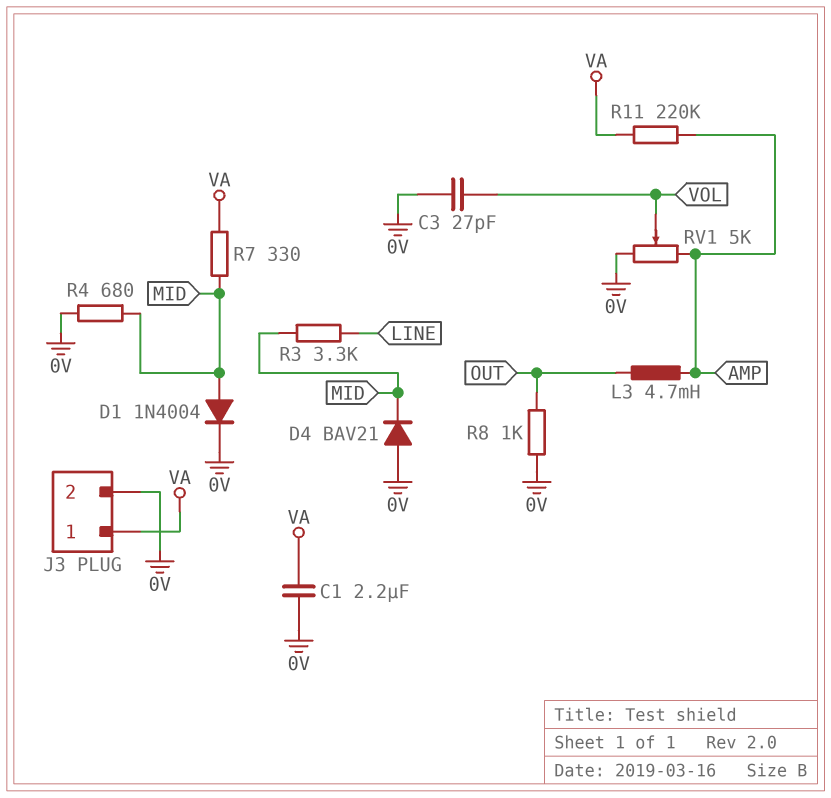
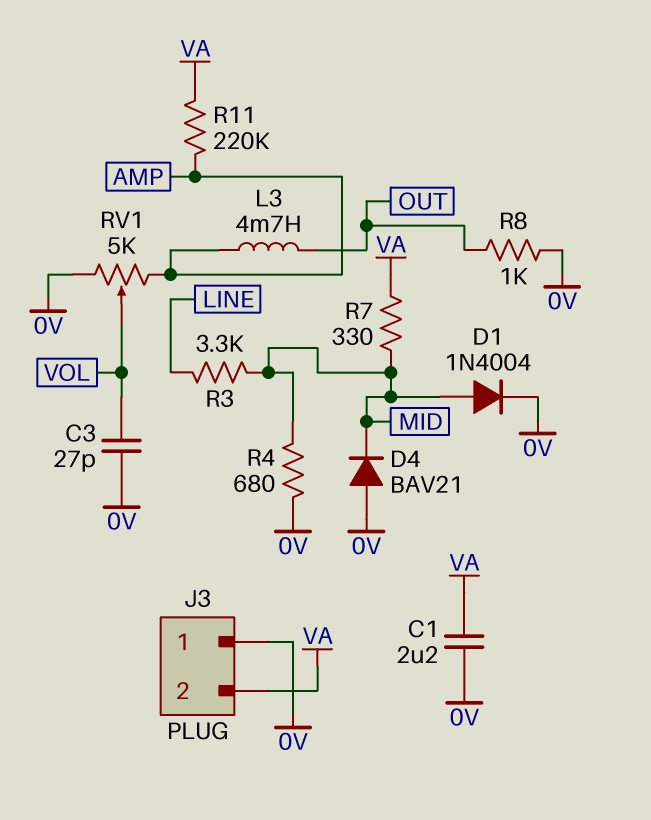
J3 pin 1: VA -> 0V
J3 pin 2: 0V -> VA

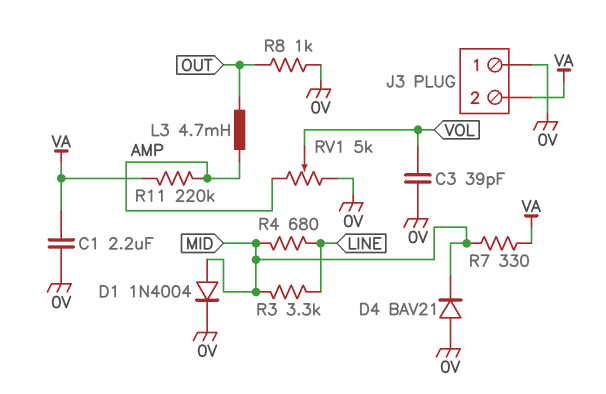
C3: 27pF (0V, VOL) -> 39pF (0V, VOL)
R4: 680 (0V, MID) -> 680 (LINE, MID)

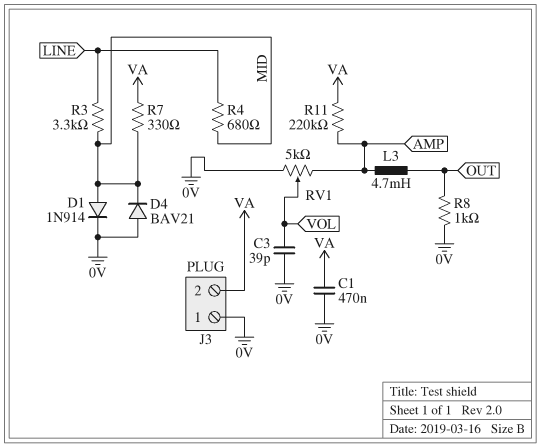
C1: 2.2uF (0V, VA) -> 470nF (0V, VA)
D1: diode 1N4004 (A MID, K 0V) -> diode 1N914 (A MID, K 0V)

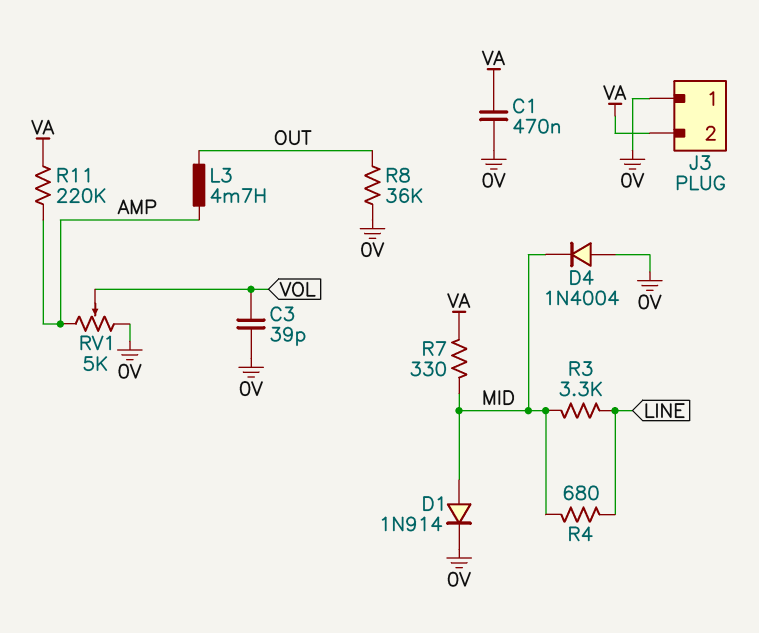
D4: diode BAV21 (A 0V, K MID) -> diode 1N4004 (A 0V, K MID)
R8: 1k (0V, OUT) -> 36k (0V, OUT)

